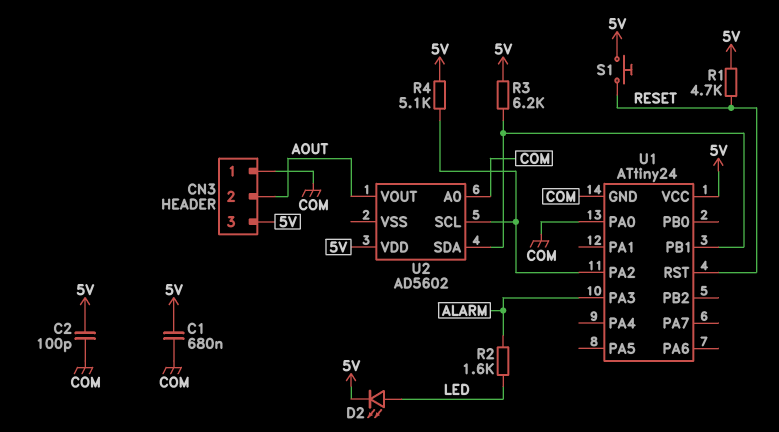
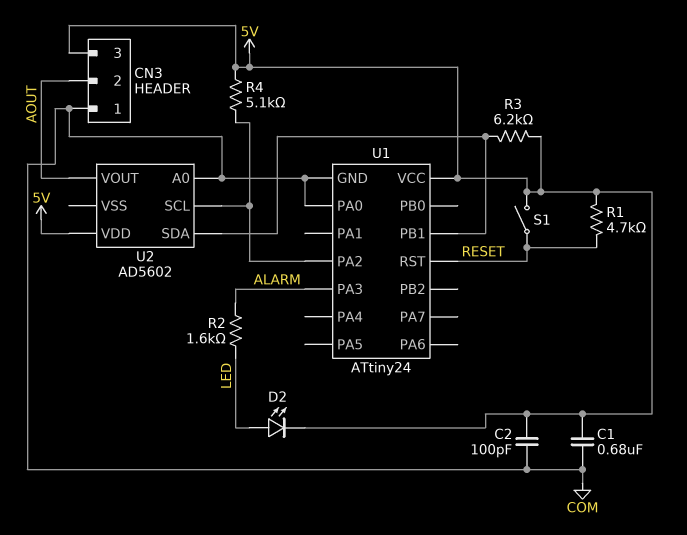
S1: button (5V, RESET) -> switch (5V, RESET)

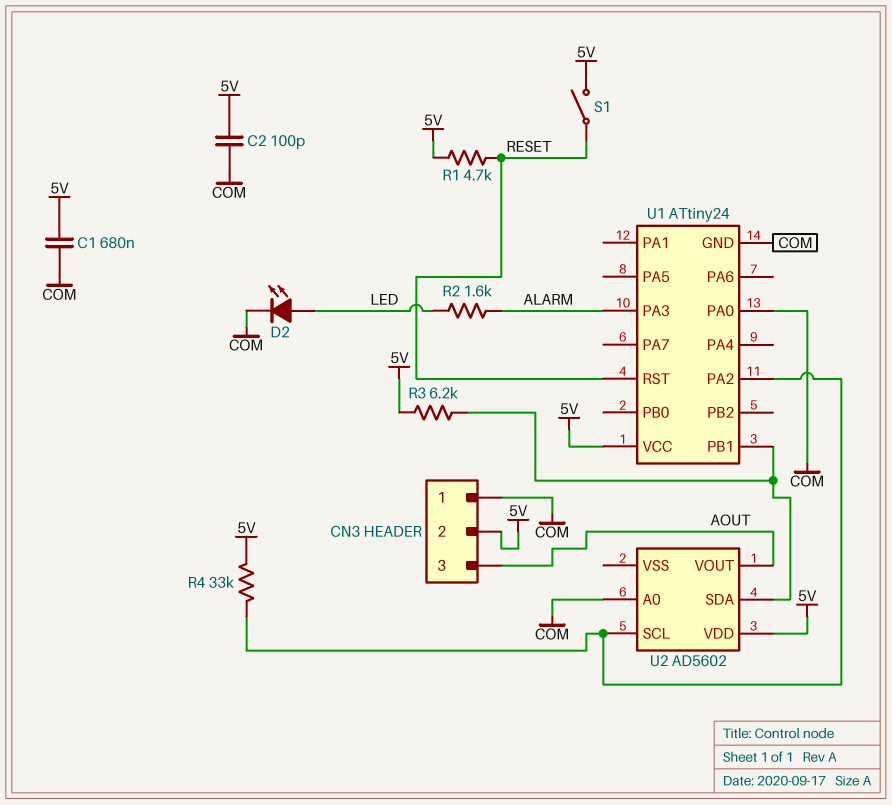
CN3 pin 2: AOUT -> 5V
CN3 pin 3: 5V -> AOUT
D2: LED (A LED, K 5V) -> LED (A LED, K COM)
R4: 5.1k (5V, U1/PA2) -> 33k (5V, U1/PA2)

